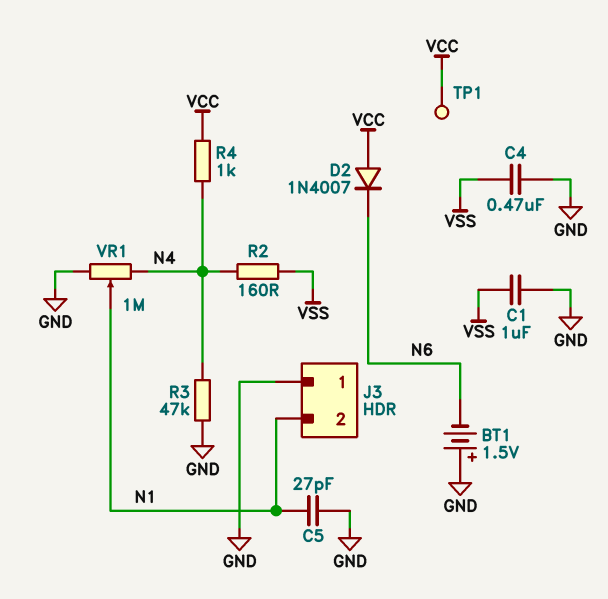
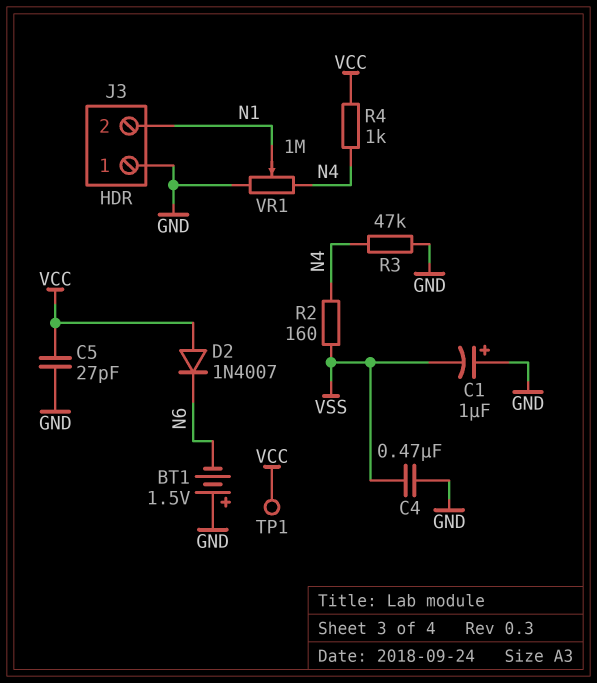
C1: 1uF (GND, VSS) -> 1uF (plus GND, minus VSS)
C5: 27pF (GND, N1) -> 27pF (GND, VCC)

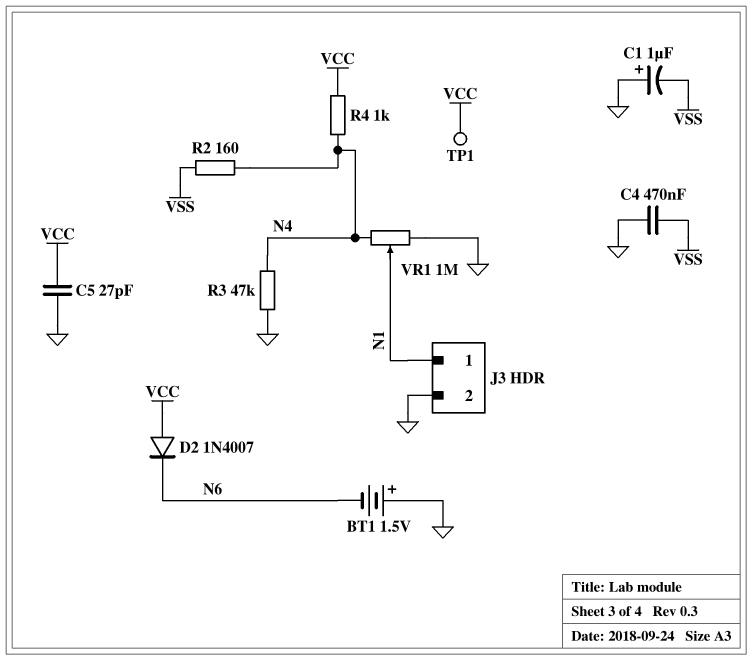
J3 pin 1: GND -> N1
J3 pin 2: N1 -> GND

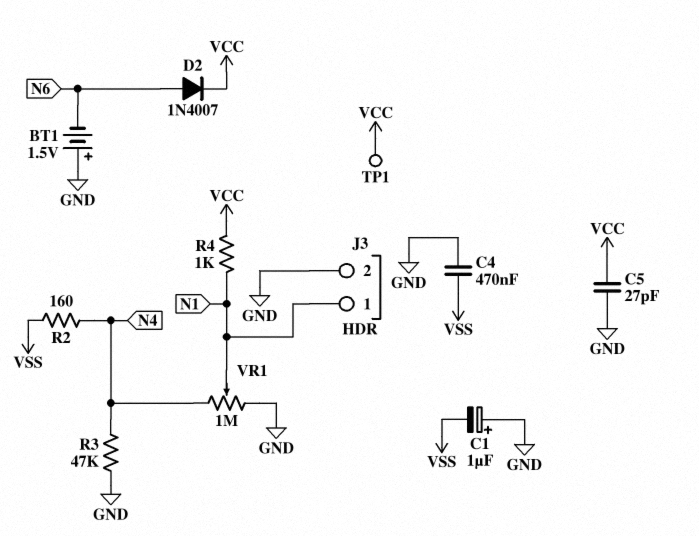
D2: diode 1N4007 (A VCC, K N6) -> diode 1N4007 (A N6, K VCC)
R4: 1k (N4, VCC) -> 1k (N1, VCC)

